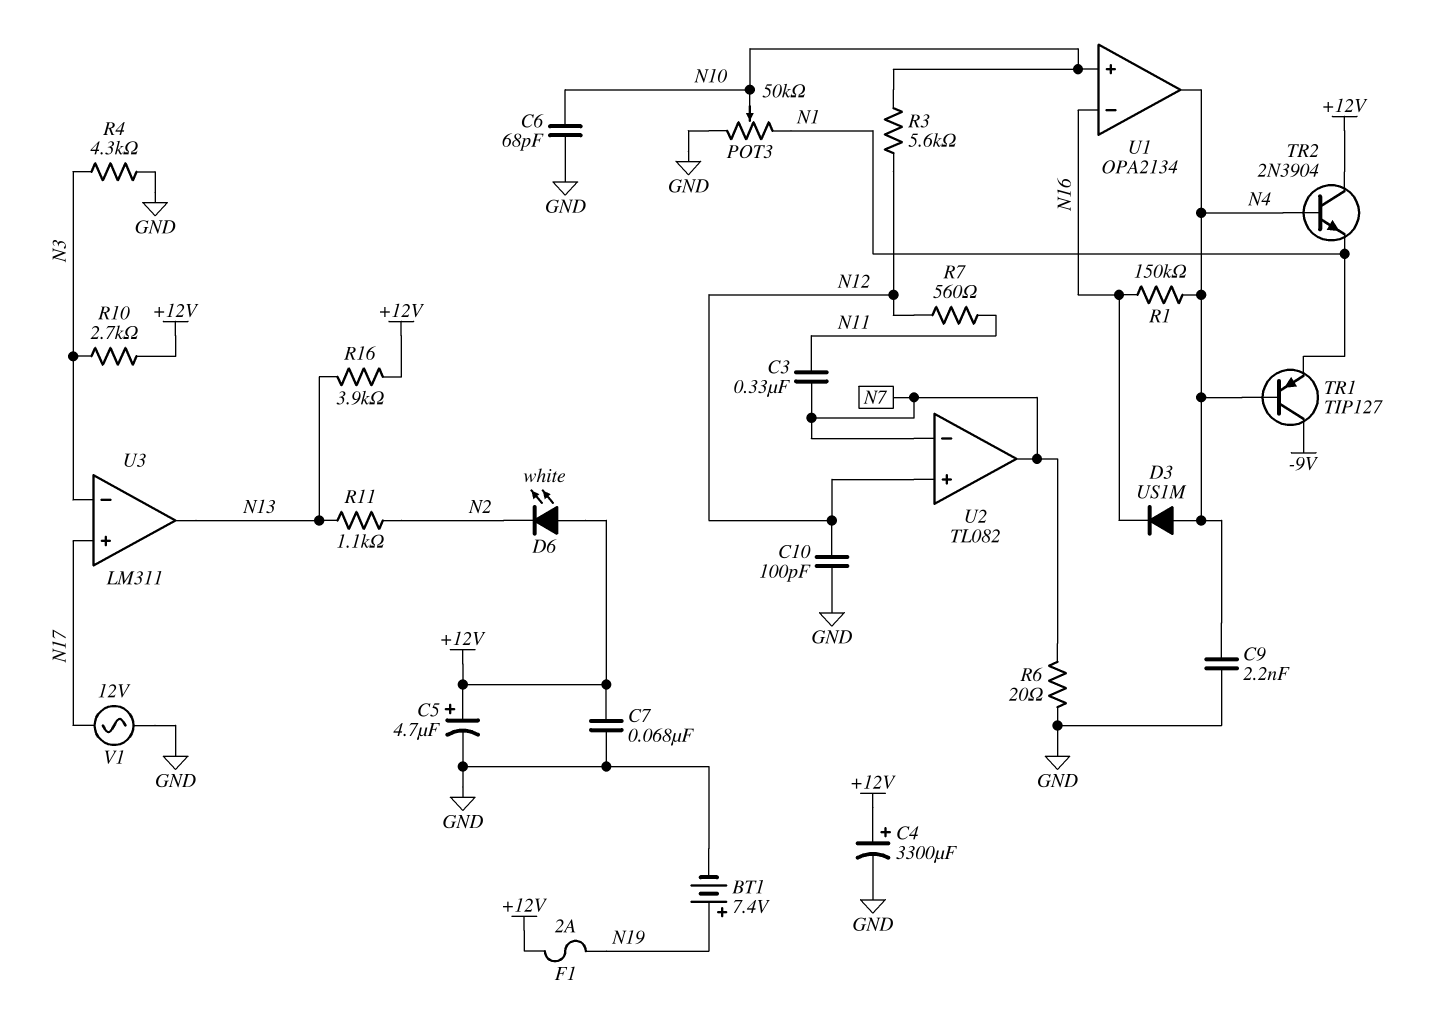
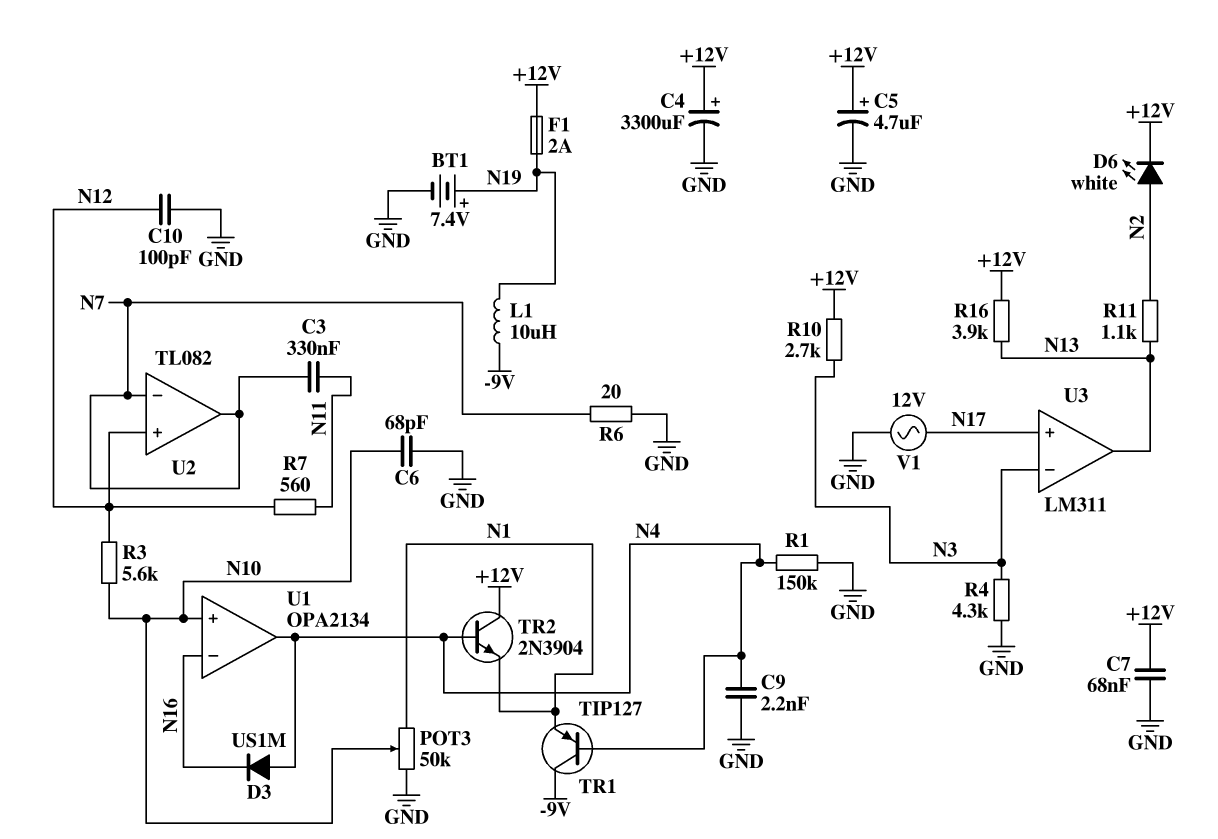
D6: LED white (A +12V, K N2) -> LED white (A N2, K +12V)
L1: none -> 10uH (-9V, N19)
R1: 150k (N4, N16) -> 150k (GND, N4)

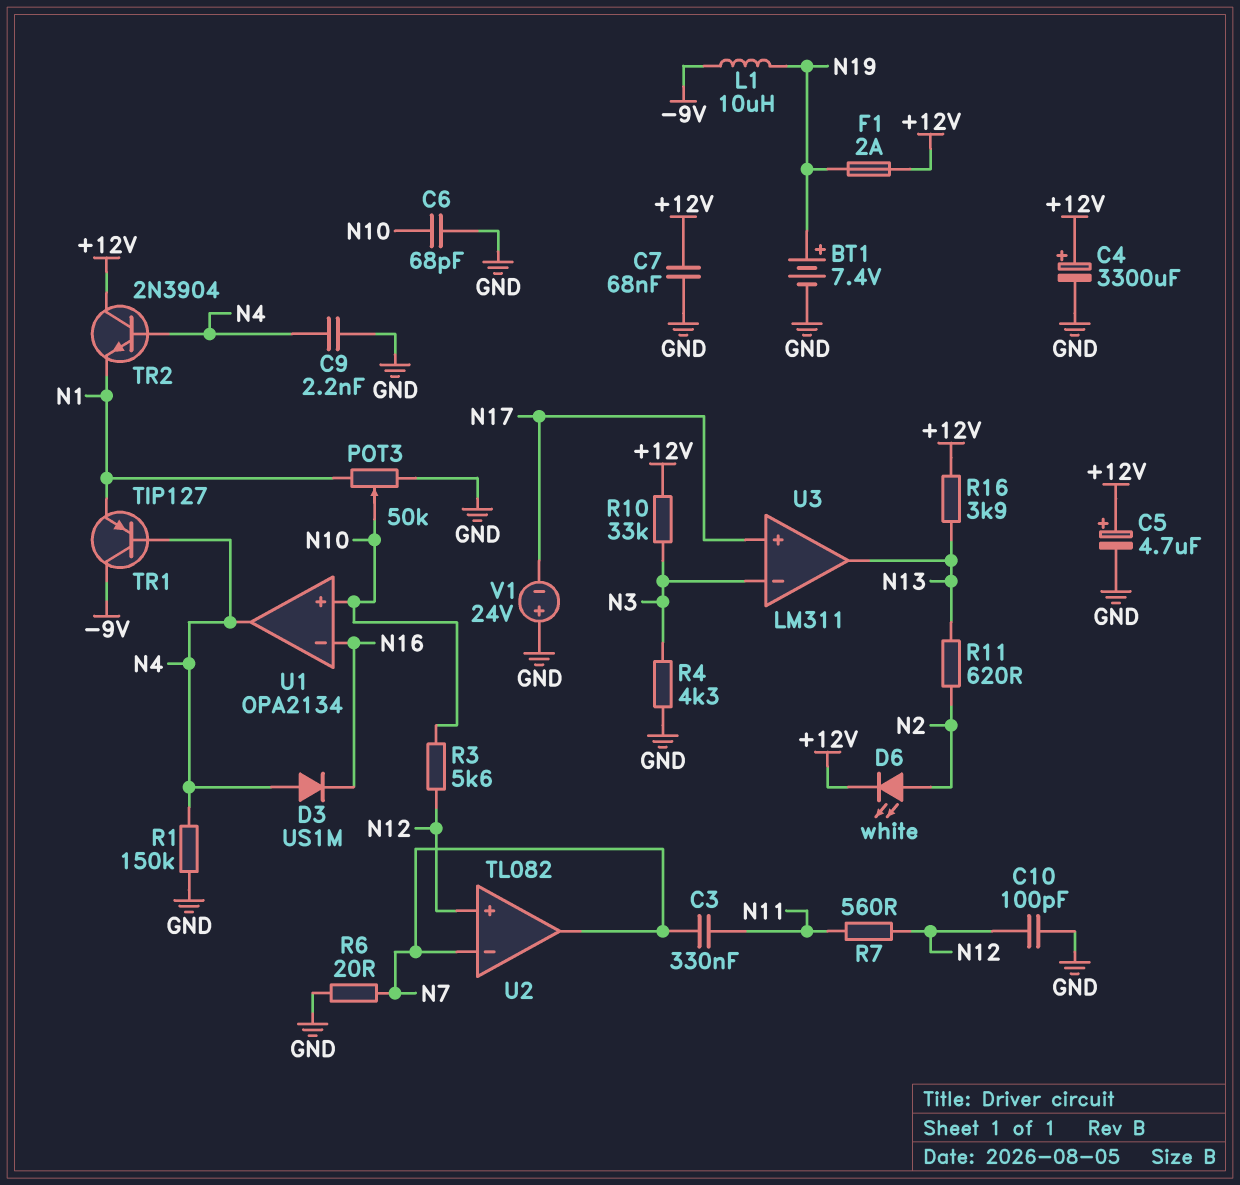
R10: 2.7k (+12V, N3) -> 33k (+12V, N3)
R11: 1.1k (N2, N13) -> 620 (N2, N13)
V1: AC 12V (GND, N17) -> 24V (plus GND, minus N17)

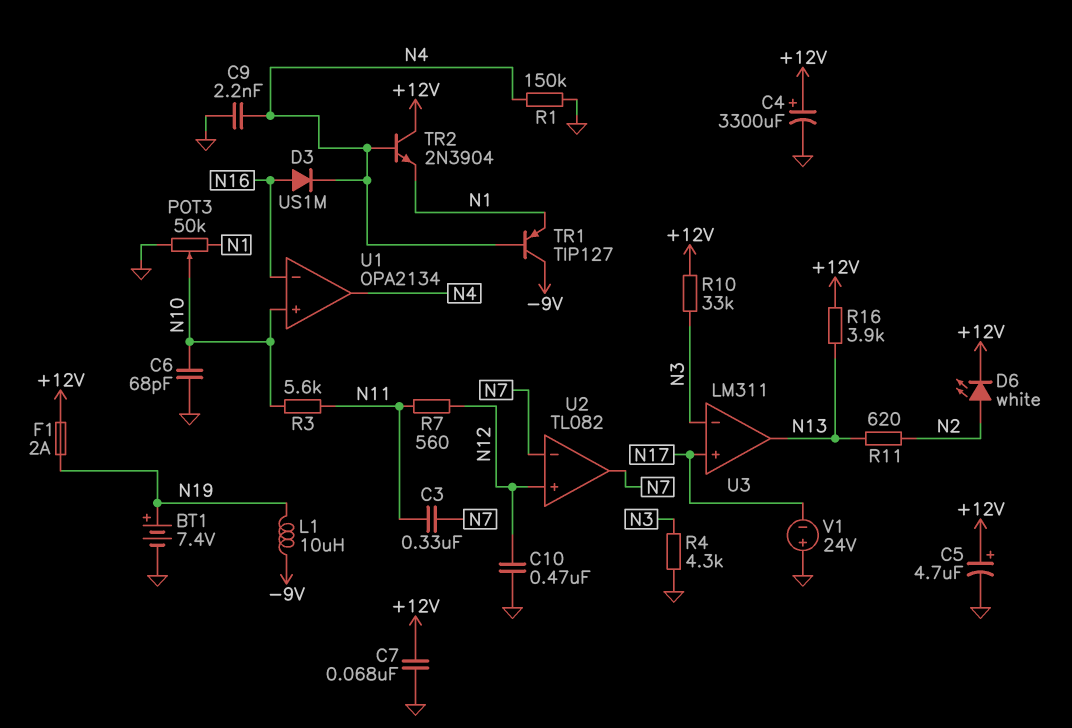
C10: 100pF (GND, N12) -> 470nF (GND, N12)
D3: diode US1M (A N4, K N16) -> diode US1M (A N16, K N4)
R3: 5.6k (N10, N12) -> 5.6k (N10, N11)
R6: 20 (GND, N7) -> none

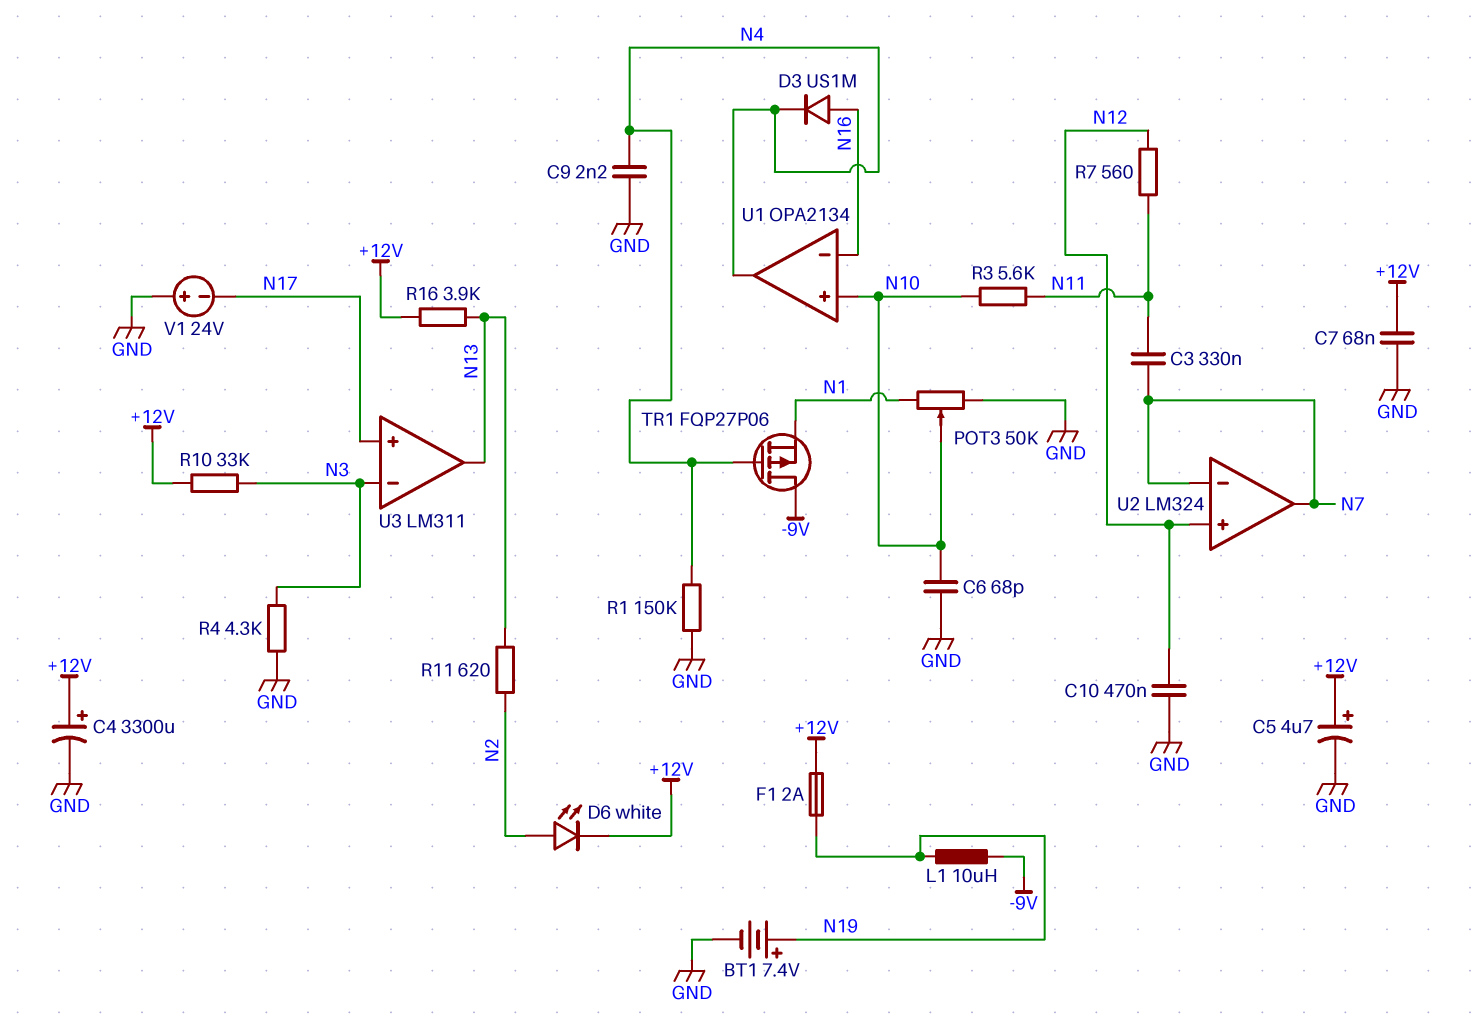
TR1: PNP TIP127 (B N4, C -9V, E N1) -> PMOS FQP27P06 (G N4, D -9V, S N1)
TR2: NPN 2N3904 (B N4, C +12V, E N1) -> none
U2: TL082 -> LM324

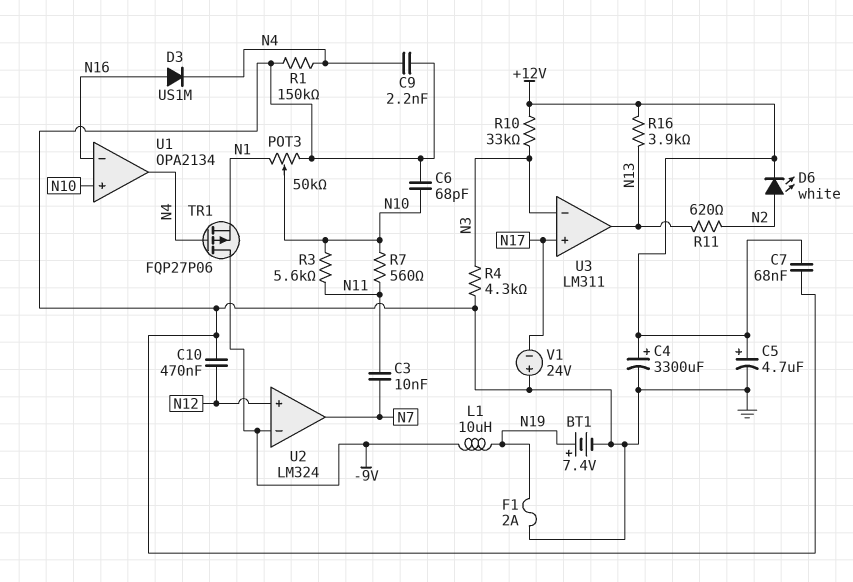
C3: 330nF (N7, N11) -> 10nF (N7, N11)
F1: 2A (+12V, N19) -> 2A (GND, N19)
R7: 560 (N11, N12) -> 560 (N10, N11)
U2 pin in-: N7 -> -9V

